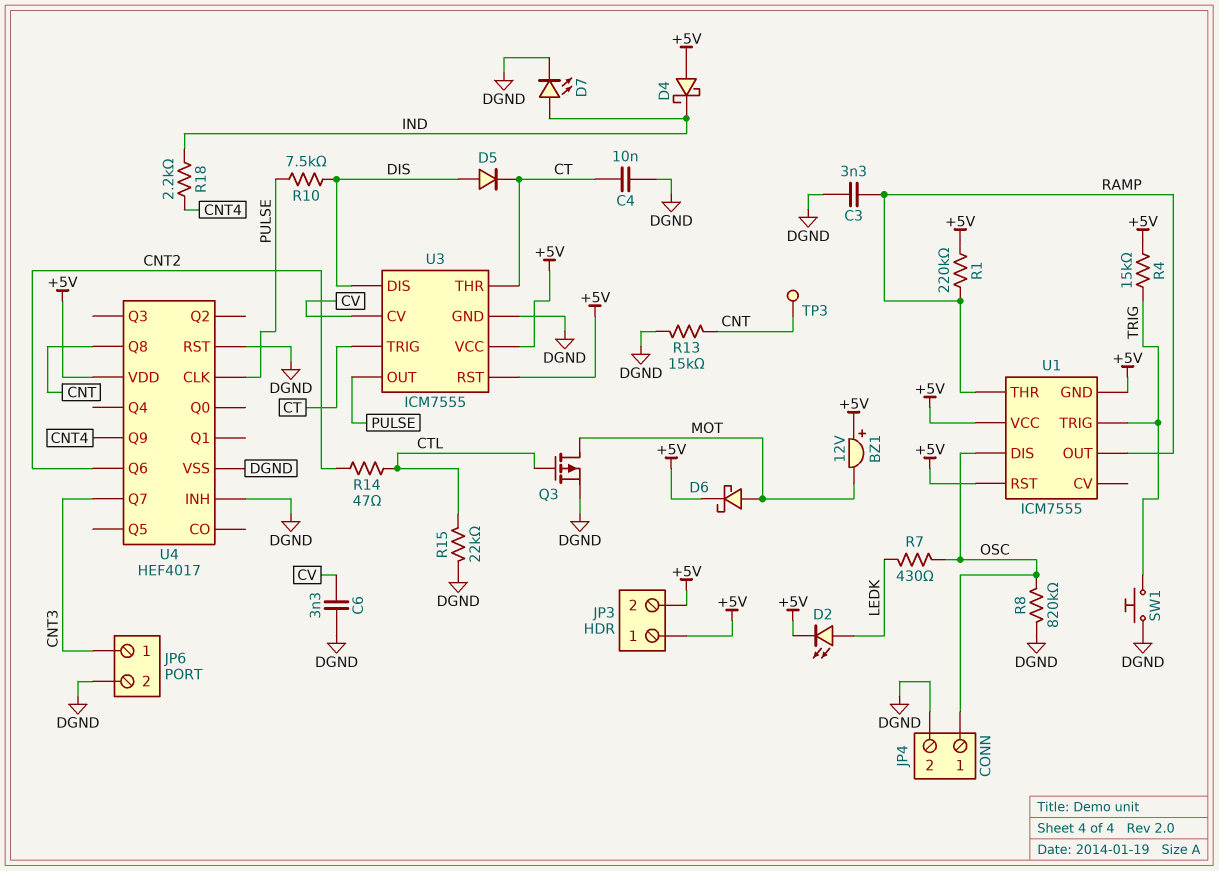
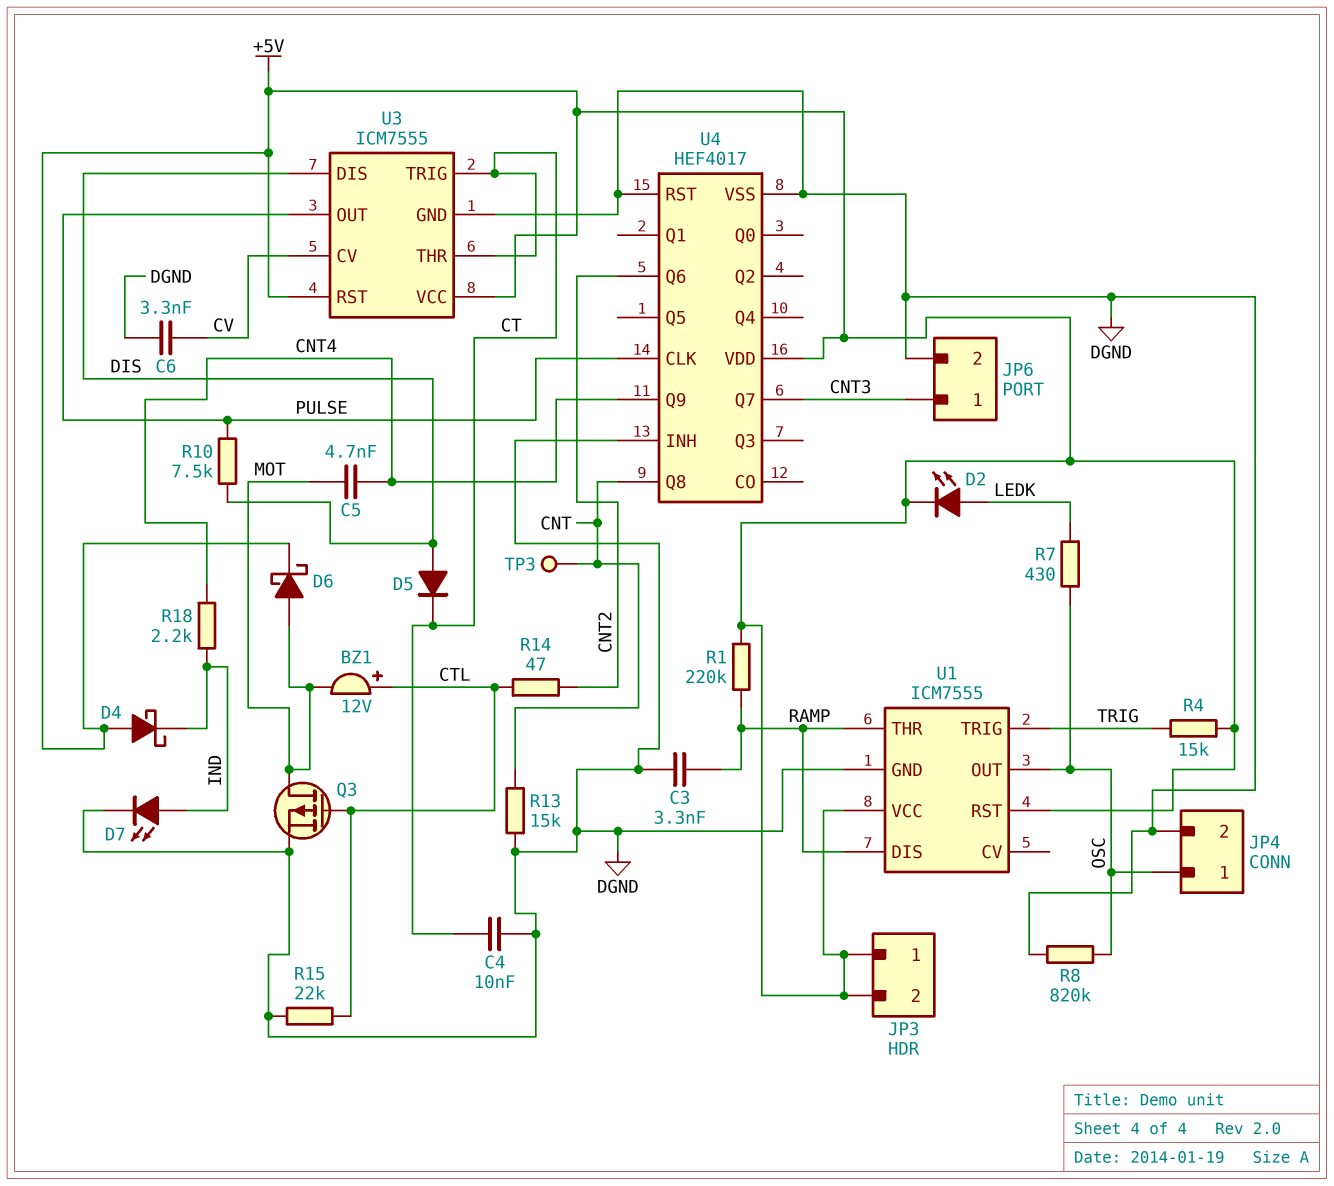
BZ1: buzzer 12V (plus +5V, minus MOT) -> buzzer 12V (plus CTL, minus MOT)
C5: none -> 4.7nF (CNT4, MOT)
SW1: button (DGND, TRIG) -> none
U1 pin DIS: OSC -> RAMP
U1 pin GND: +5V -> DGND
U1 pin OUT: RAMP -> OSC

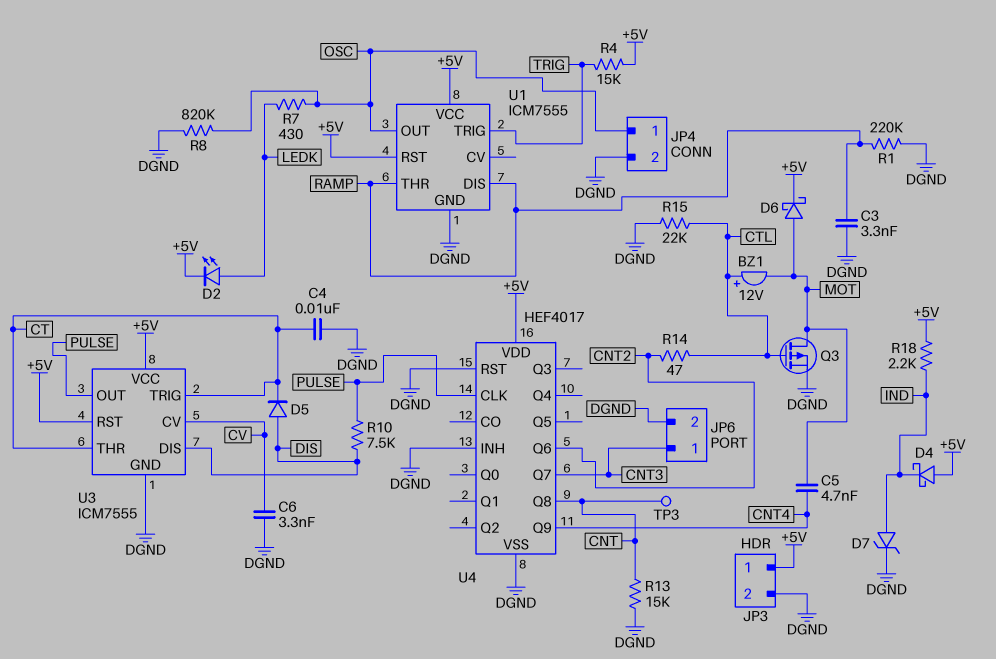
D7: LED (A IND, K DGND) -> zener (A IND, K DGND)
JP3 pin 2: +5V -> DGND
R1: 220k (+5V, RAMP) -> 220k (DGND, RAMP)
R18: 2.2k (CNT4, IND) -> 2.2k (+5V, IND)

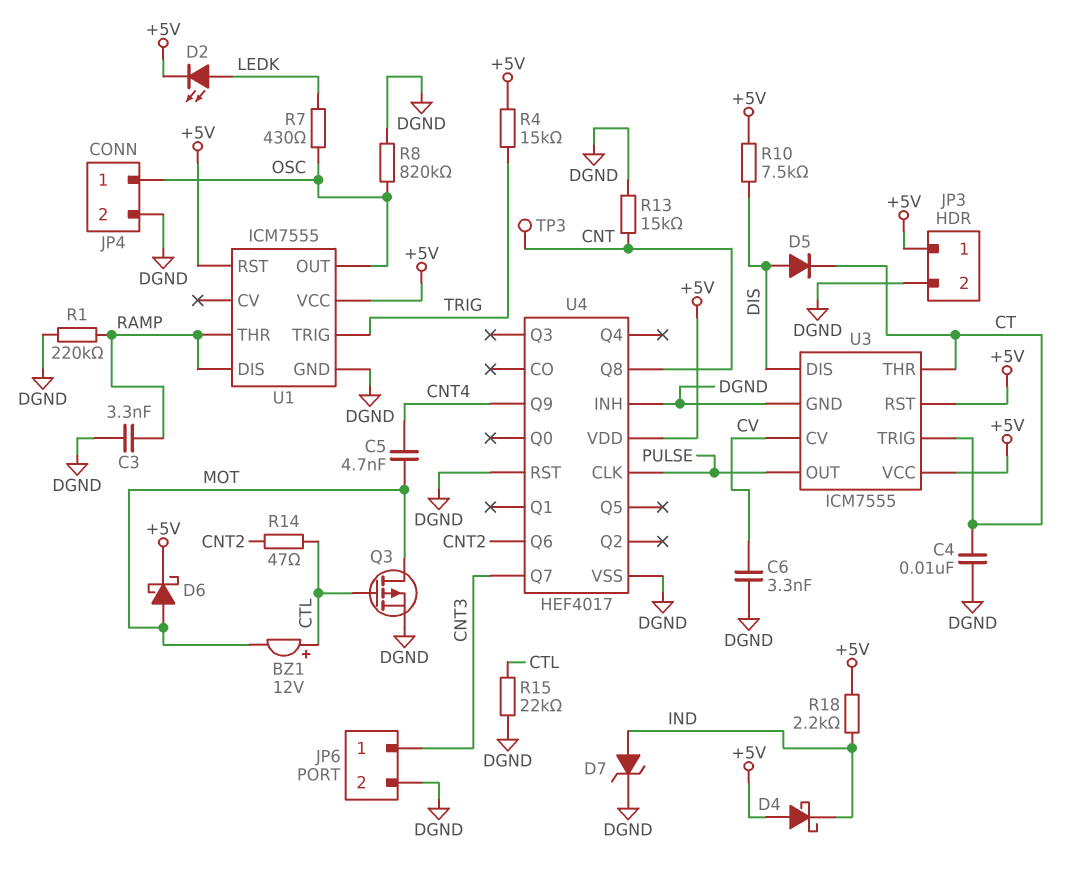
R10: 7.5k (DIS, PULSE) -> 7.5k (+5V, DIS)

